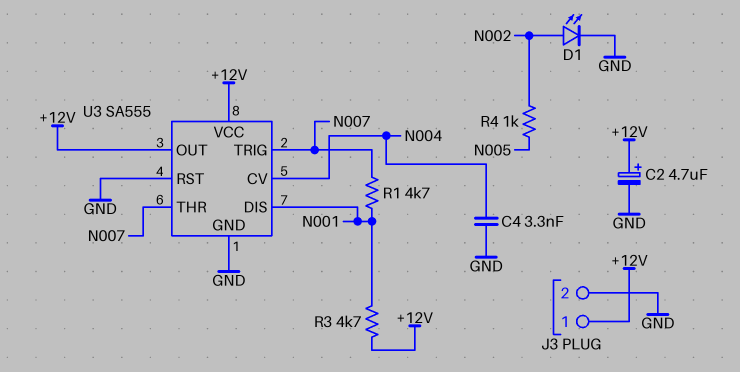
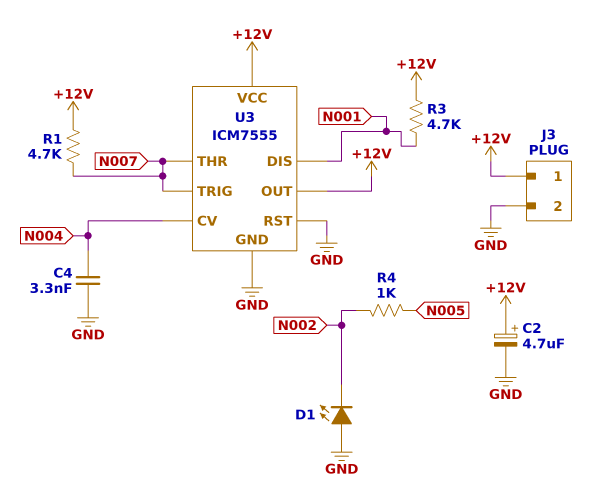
D1: LED (A N002, K GND) -> LED (A GND, K N002)
R1: 4.7k (N001, N007) -> 4.7k (+12V, N007)
U3: SA555 -> ICM7555

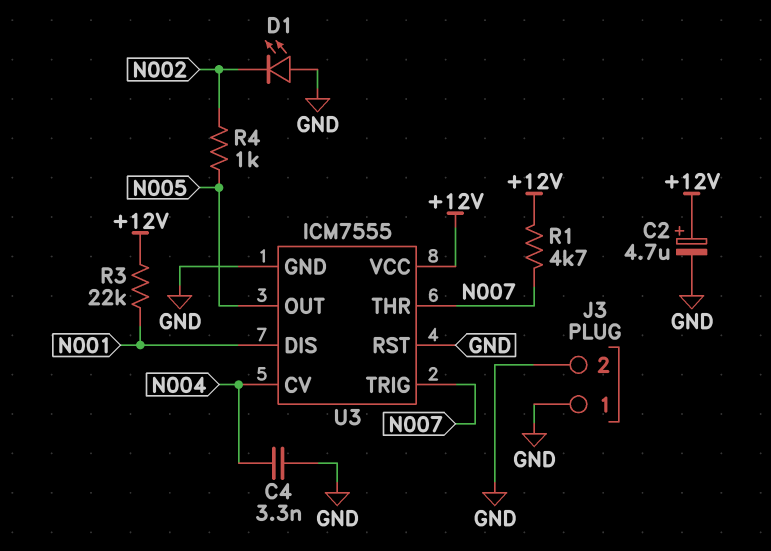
J3 pin 1: +12V -> GND
R3: 4.7k (+12V, N001) -> 22k (+12V, N001)
U3 pin OUT: +12V -> N005

